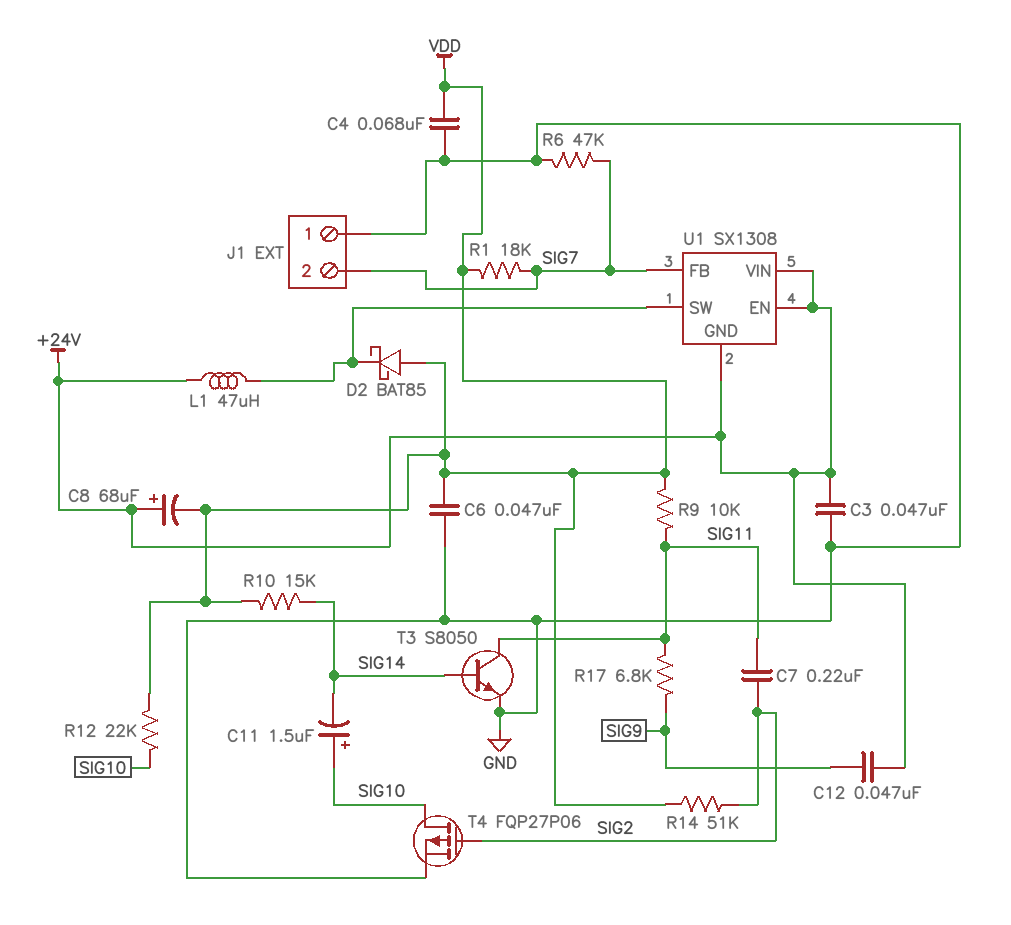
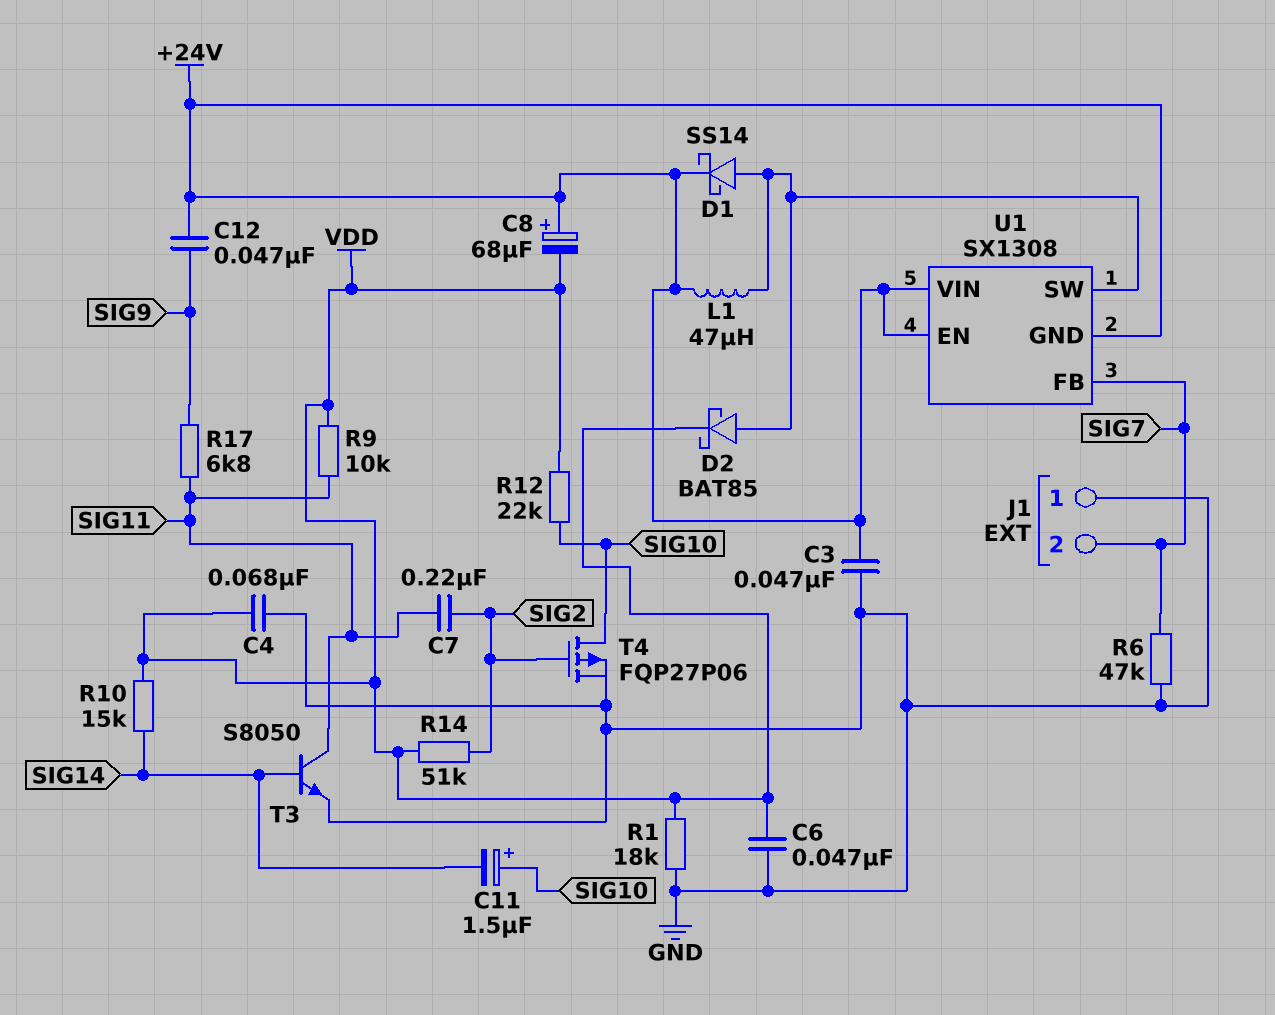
D1: none -> schottky SS14 (A U1/SW, K +24V)
D2: schottky BAT85 (A VDD, K U1/SW) -> schottky BAT85 (A U1/SW, K VDD)
R1: 18k (SIG7, VDD) -> 18k (GND, VDD)

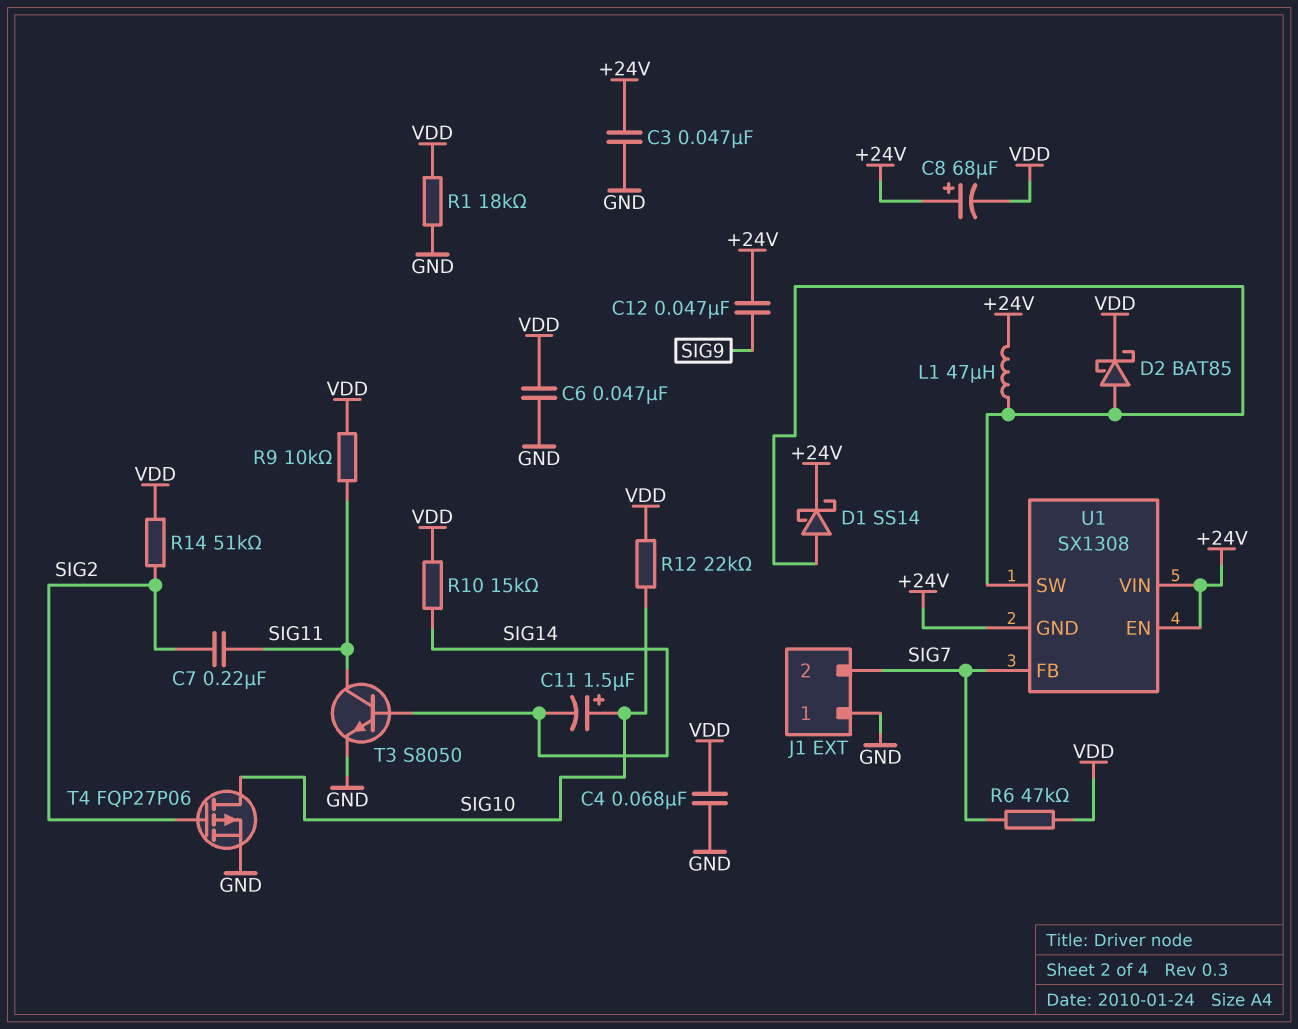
R6: 47k (GND, SIG7) -> 47k (SIG7, VDD)
R17: 6.8k (SIG9, SIG11) -> none

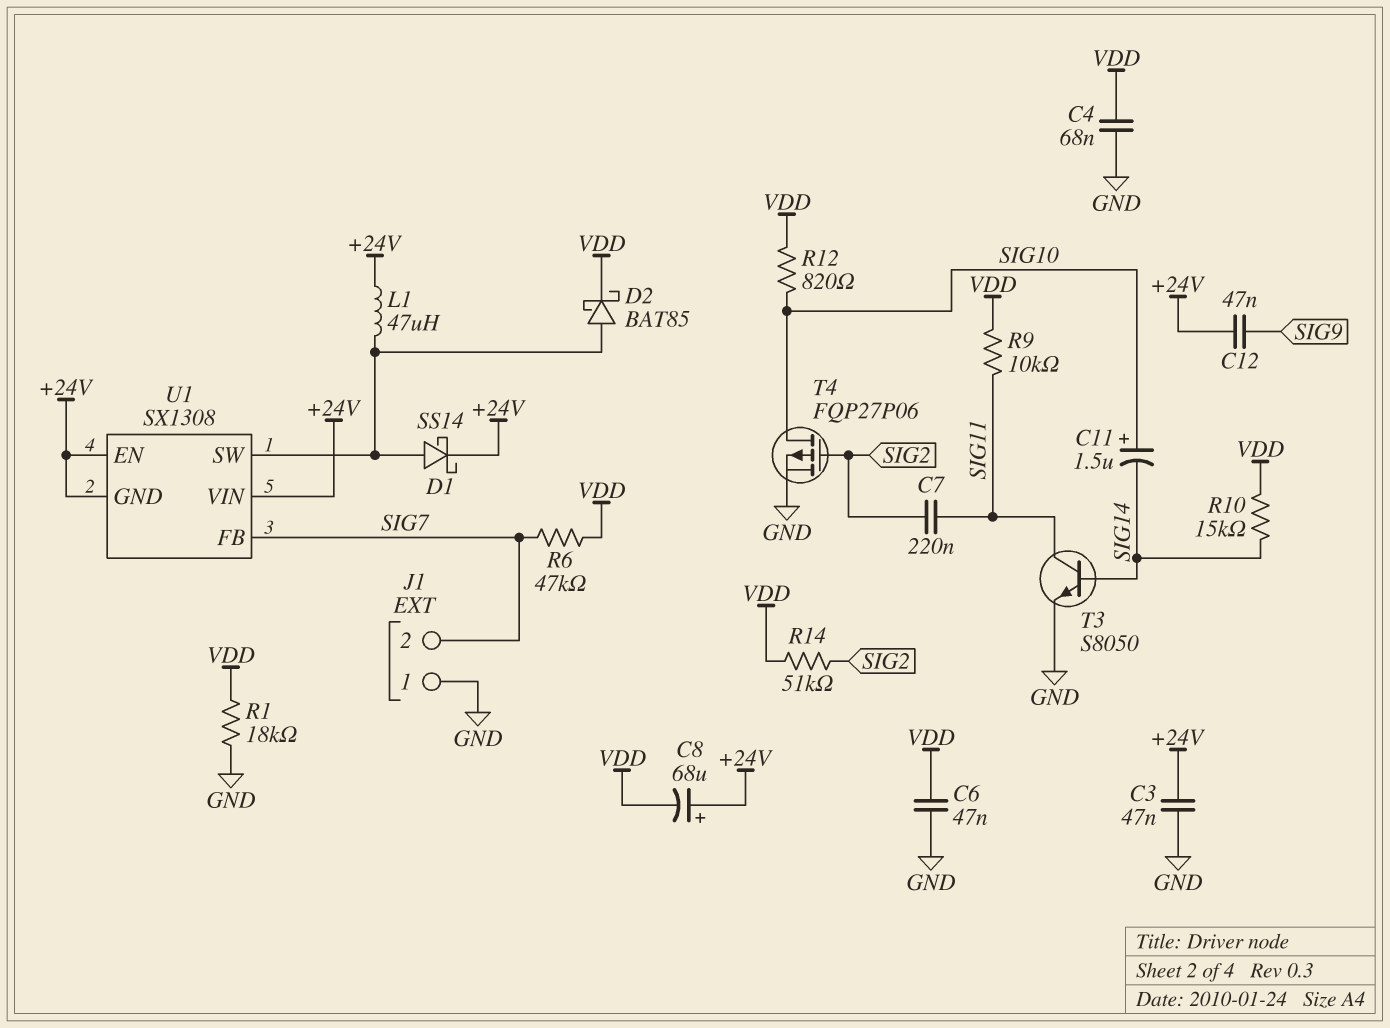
R12: 22k (SIG10, VDD) -> 820 (SIG10, VDD)

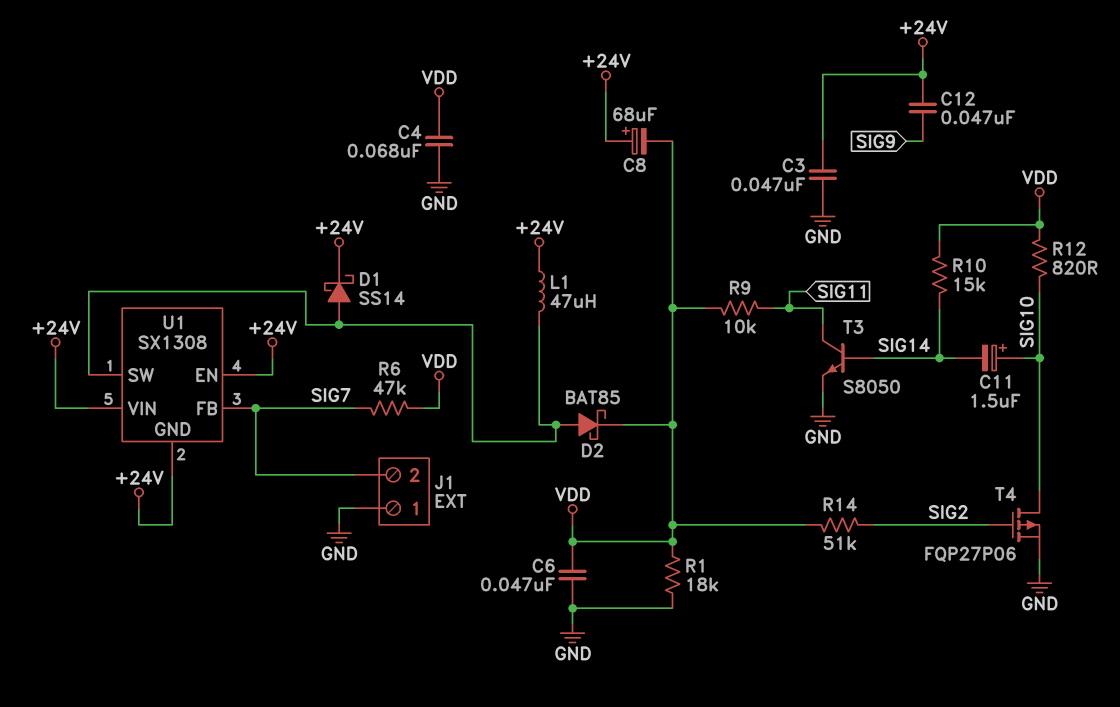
C7: 220nF (SIG2, SIG11) -> none

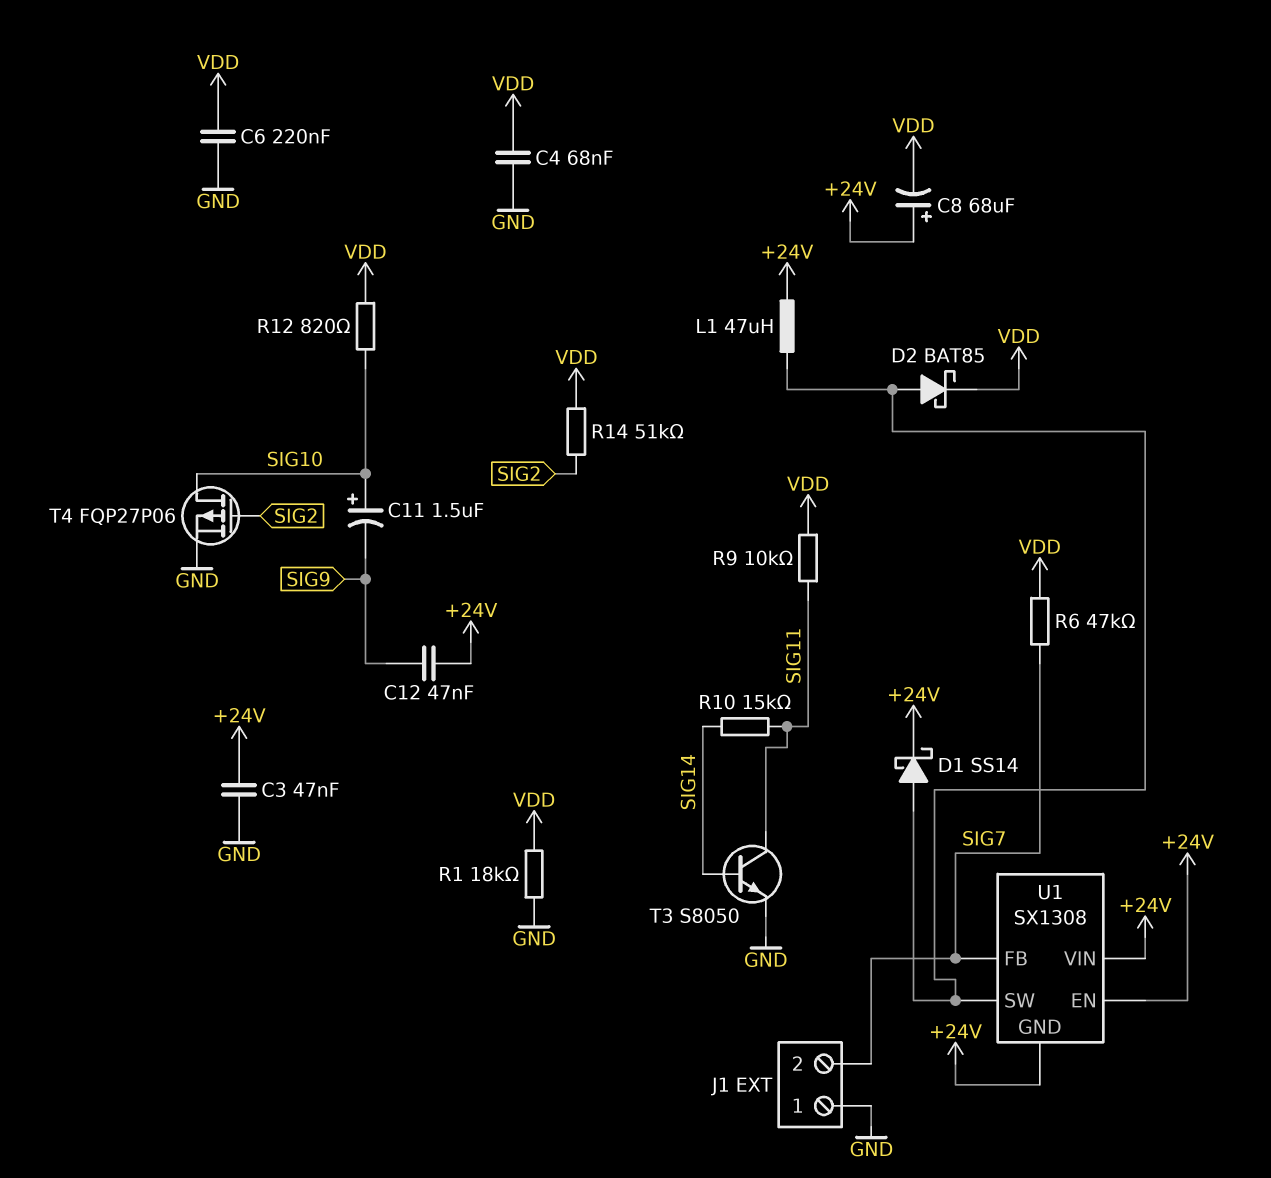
C6: 47nF (GND, VDD) -> 220nF (GND, VDD)
C11: 1.5uF (plus SIG10, minus SIG14) -> 1.5uF (plus SIG10, minus SIG9)
R10: 15k (SIG14, VDD) -> 15k (SIG11, SIG14)

